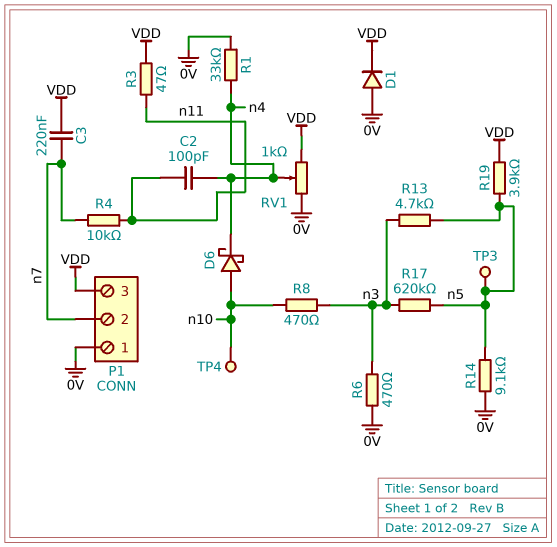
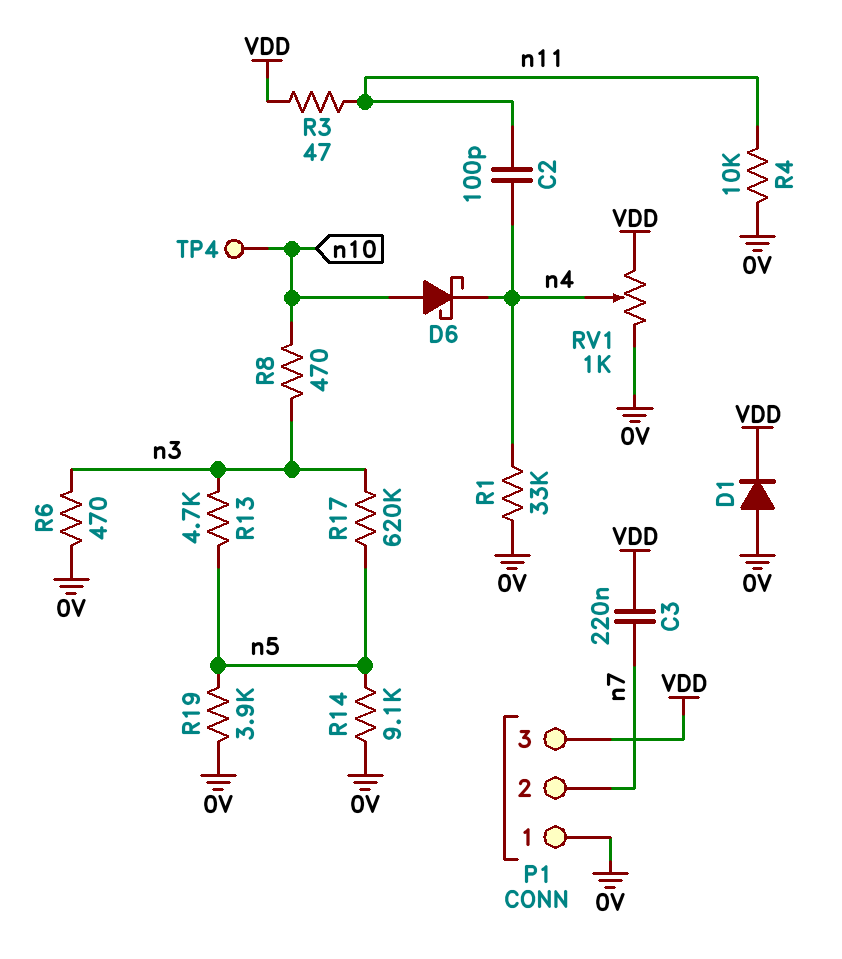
R4: 10k (n7, n11) -> 10k (0V, n11)
R19: 3.9k (VDD, n5) -> 3.9k (0V, n5)
TP3: test point (n5) -> none

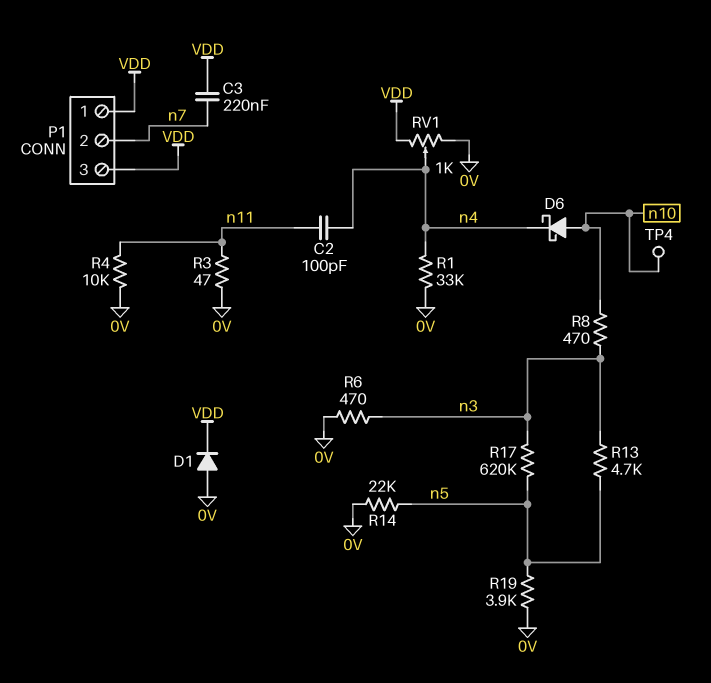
P1 pin 1: 0V -> VDD
R3: 47 (VDD, n11) -> 47 (0V, n11)
R14: 9.1k (0V, n5) -> 22k (0V, n5)

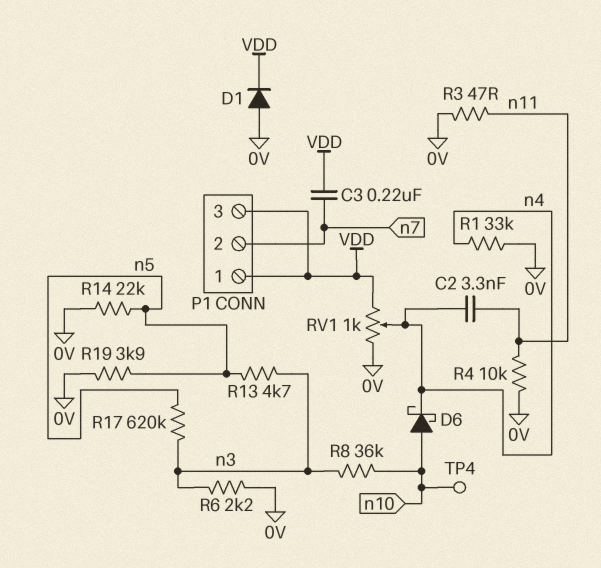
C2: 100pF (n4, n11) -> 3.3nF (n4, n11)
R6: 470 (0V, n3) -> 2.2k (0V, n3)
R8: 470 (n3, n10) -> 36k (n3, n10)

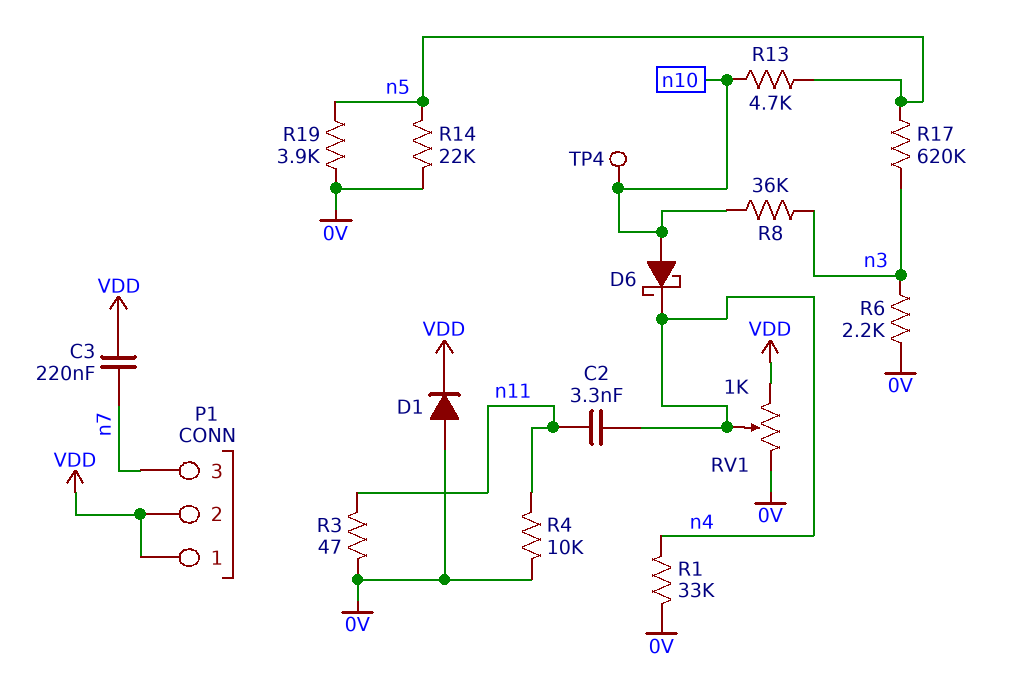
P1 pin 2: n7 -> VDD
P1 pin 3: VDD -> n7
R13: 4.7k (n3, n5) -> 4.7k (n5, n10)

